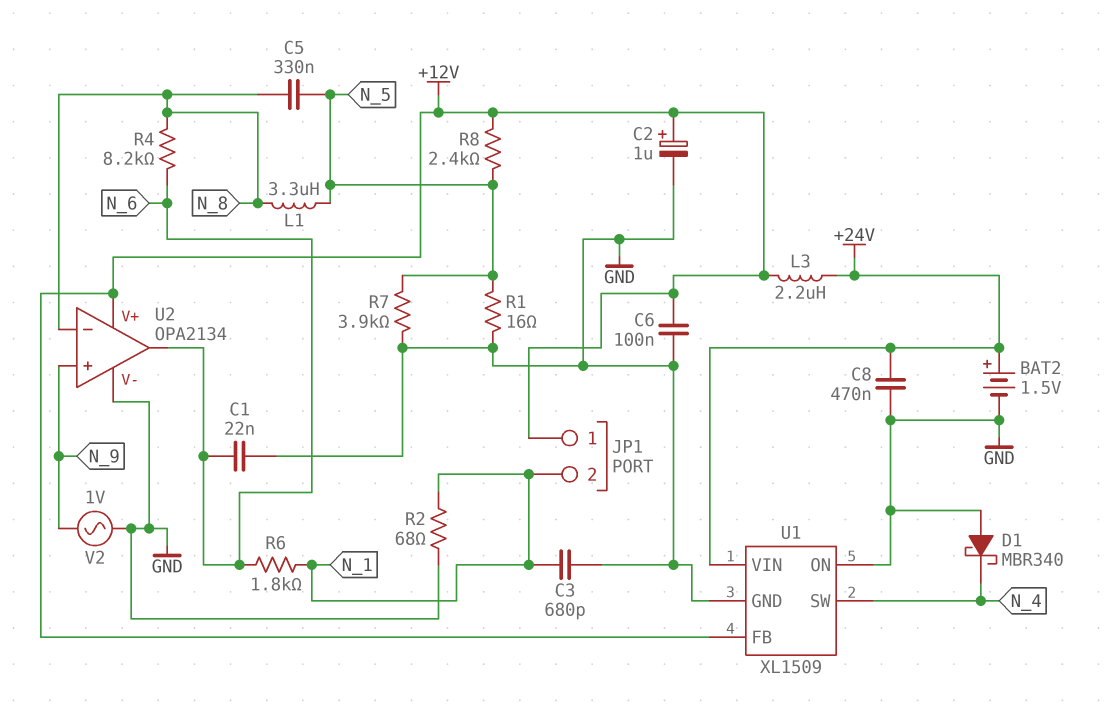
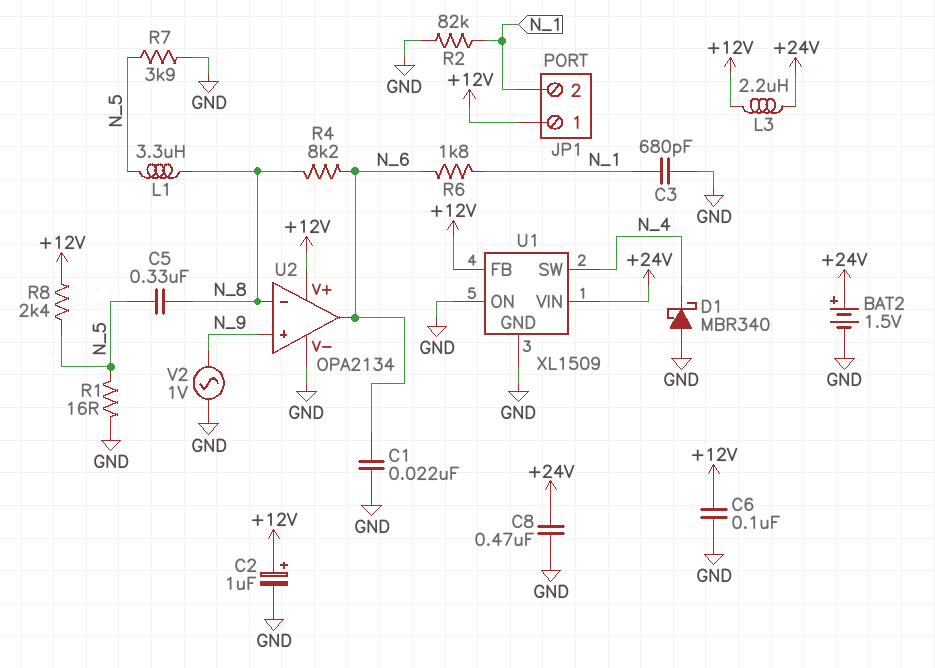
R2: 68 (GND, N_1) -> 82k (GND, N_1)

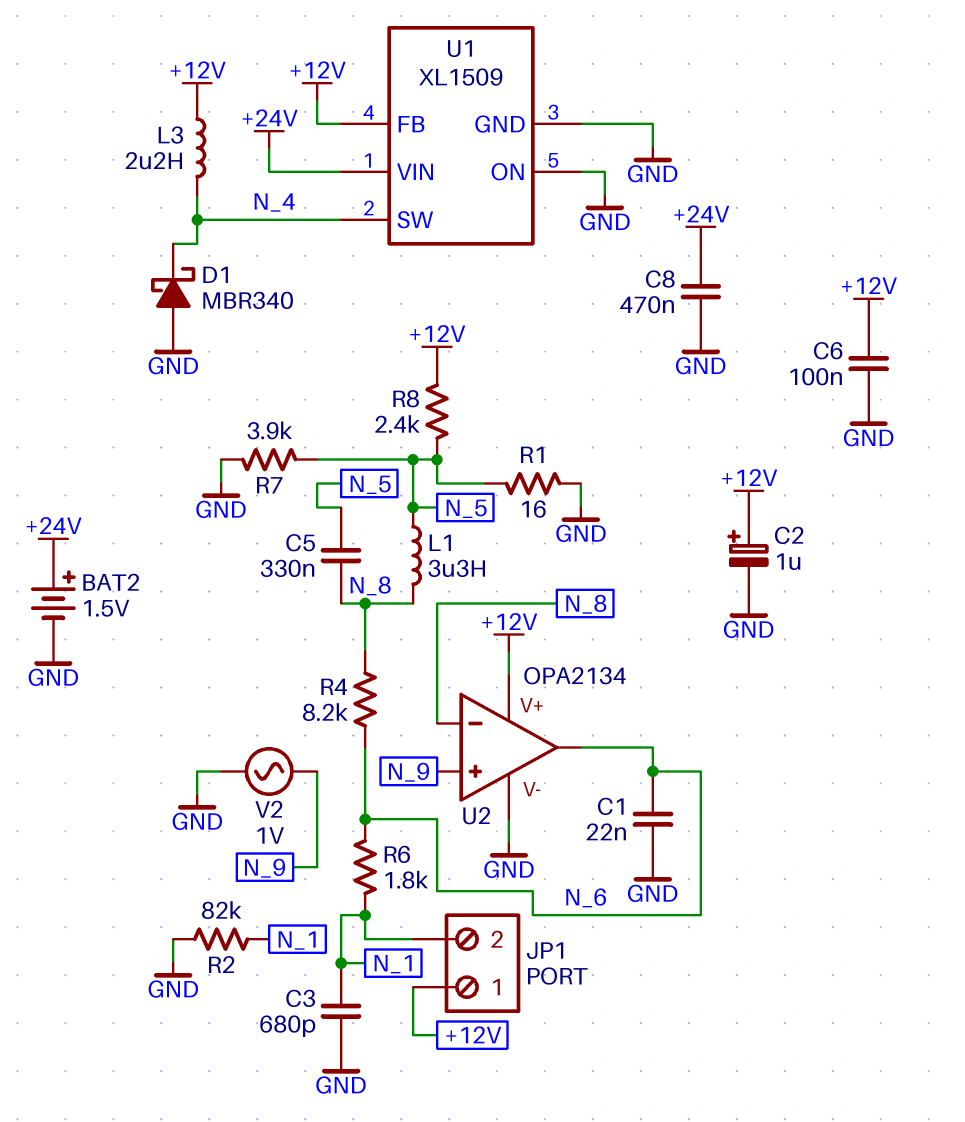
L3: 2.2uH (+12V, +24V) -> 2.2uH (+12V, N_4)

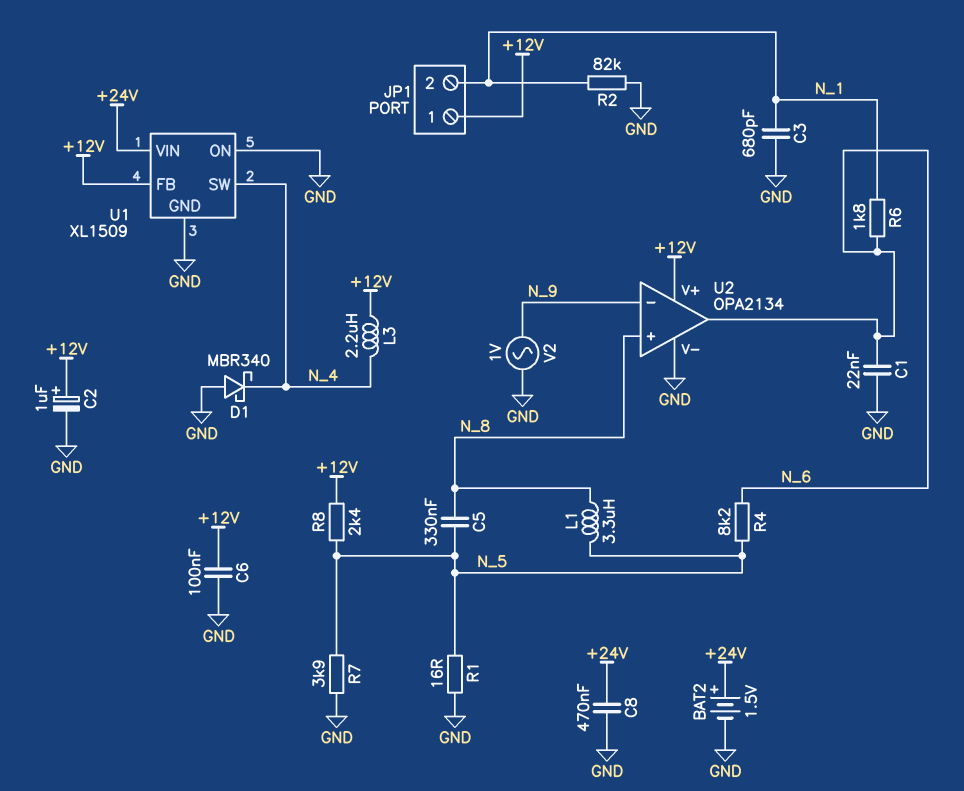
R4: 8.2k (N_6, N_8) -> 8.2k (N_5, N_6)
U2 pin in+: N_9 -> N_8
U2 pin in-: N_8 -> N_9

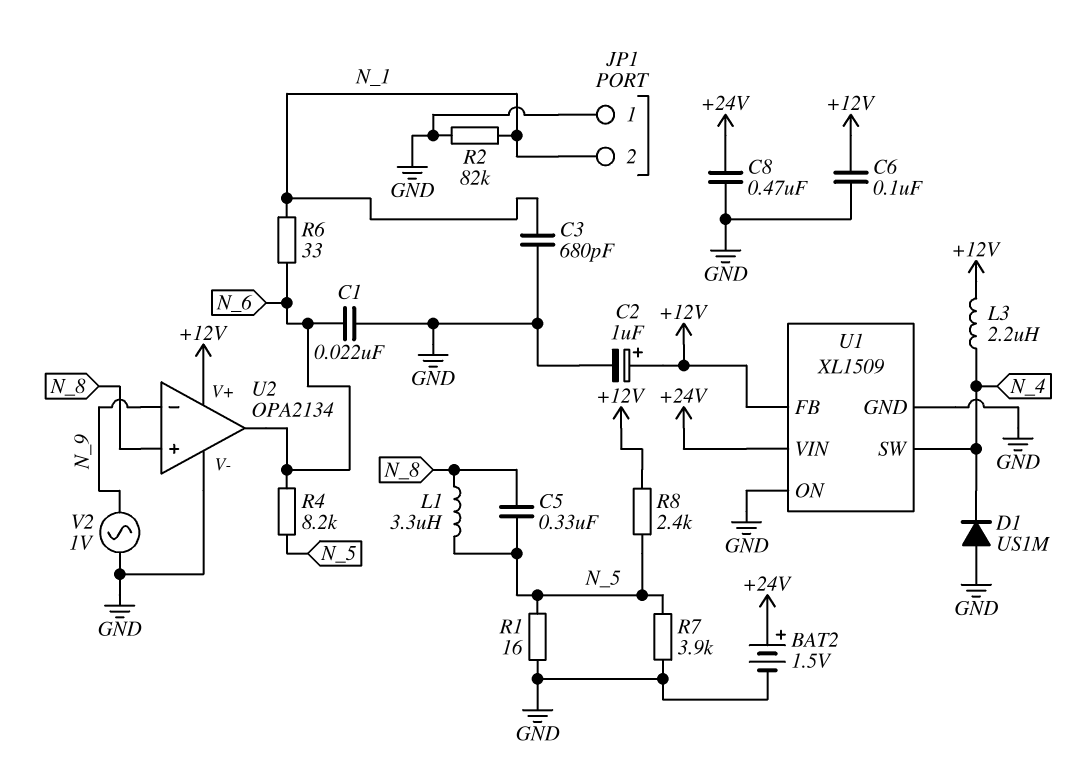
D1: schottky MBR340 (A GND, K N_4) -> diode US1M (A GND, K N_4)
JP1 pin 1: +12V -> GND
R6: 1.8k (N_1, N_6) -> 33 (N_1, N_6)

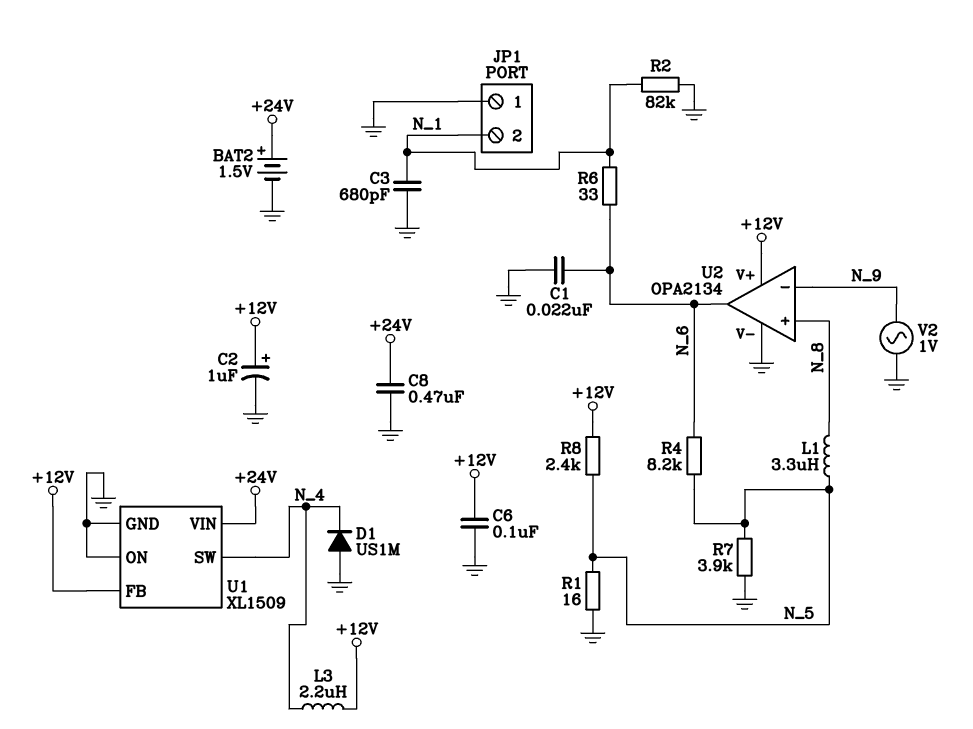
C5: 330nF (N_5, N_8) -> none

